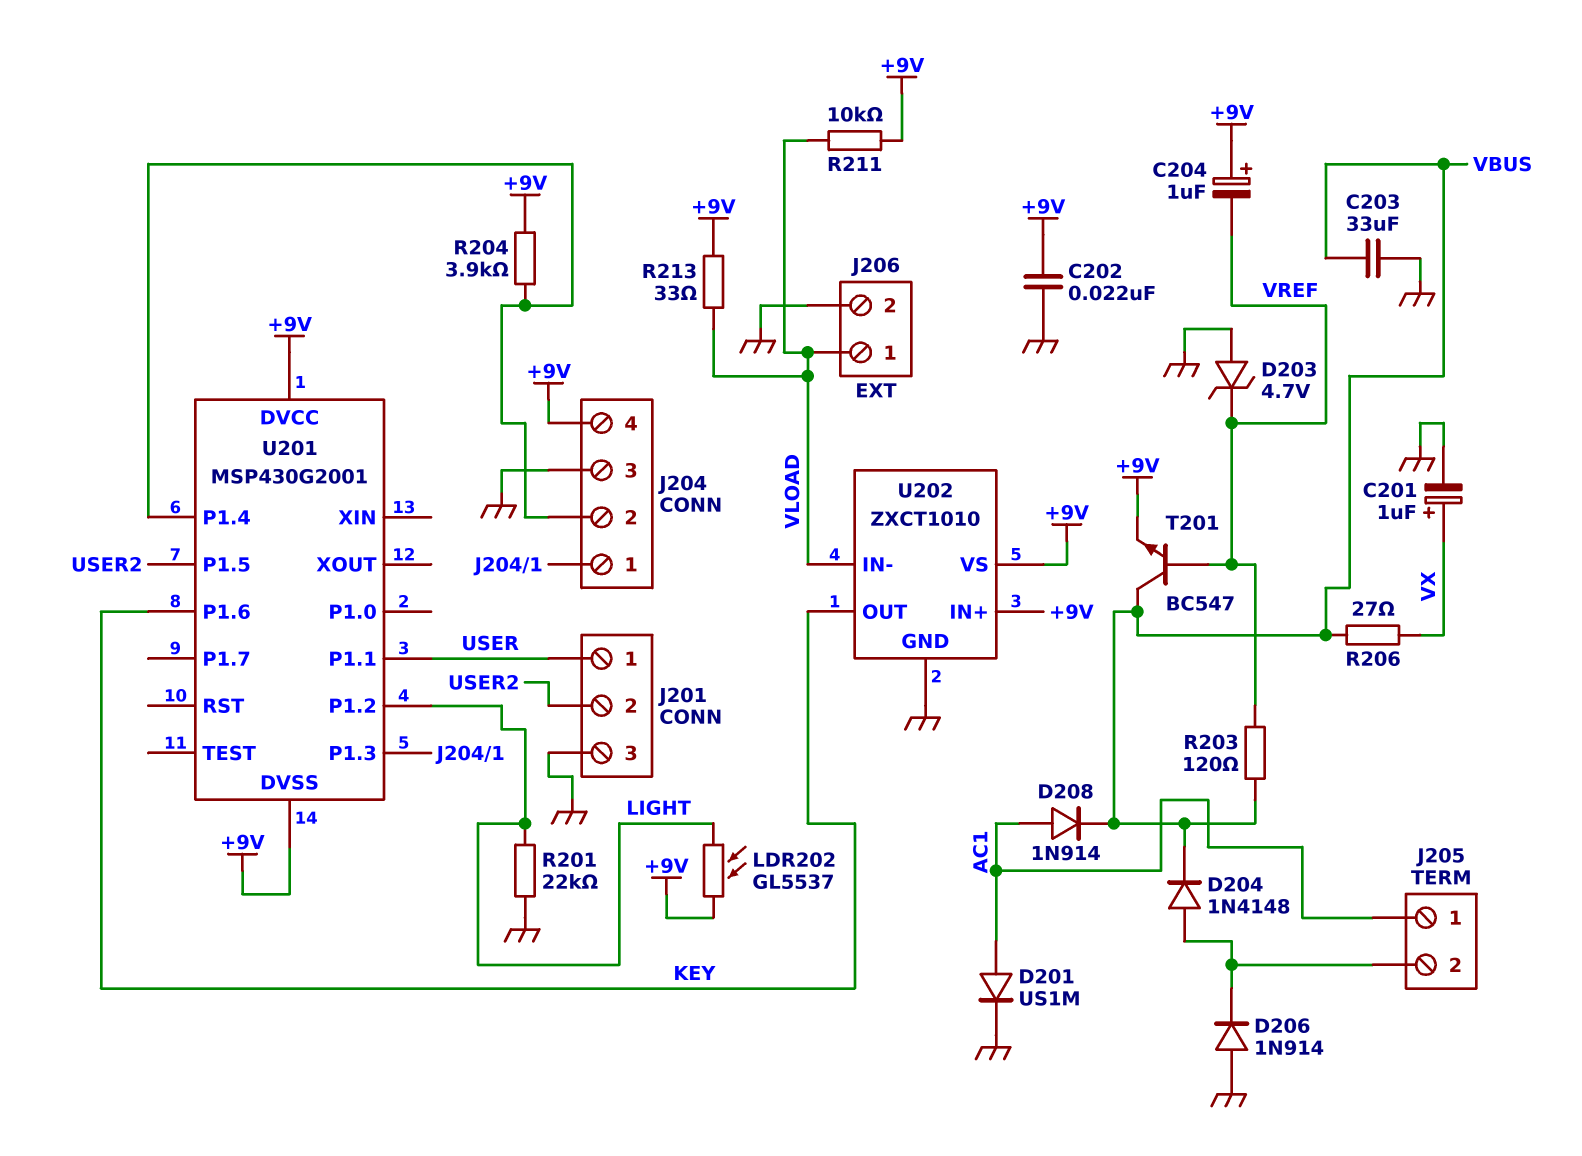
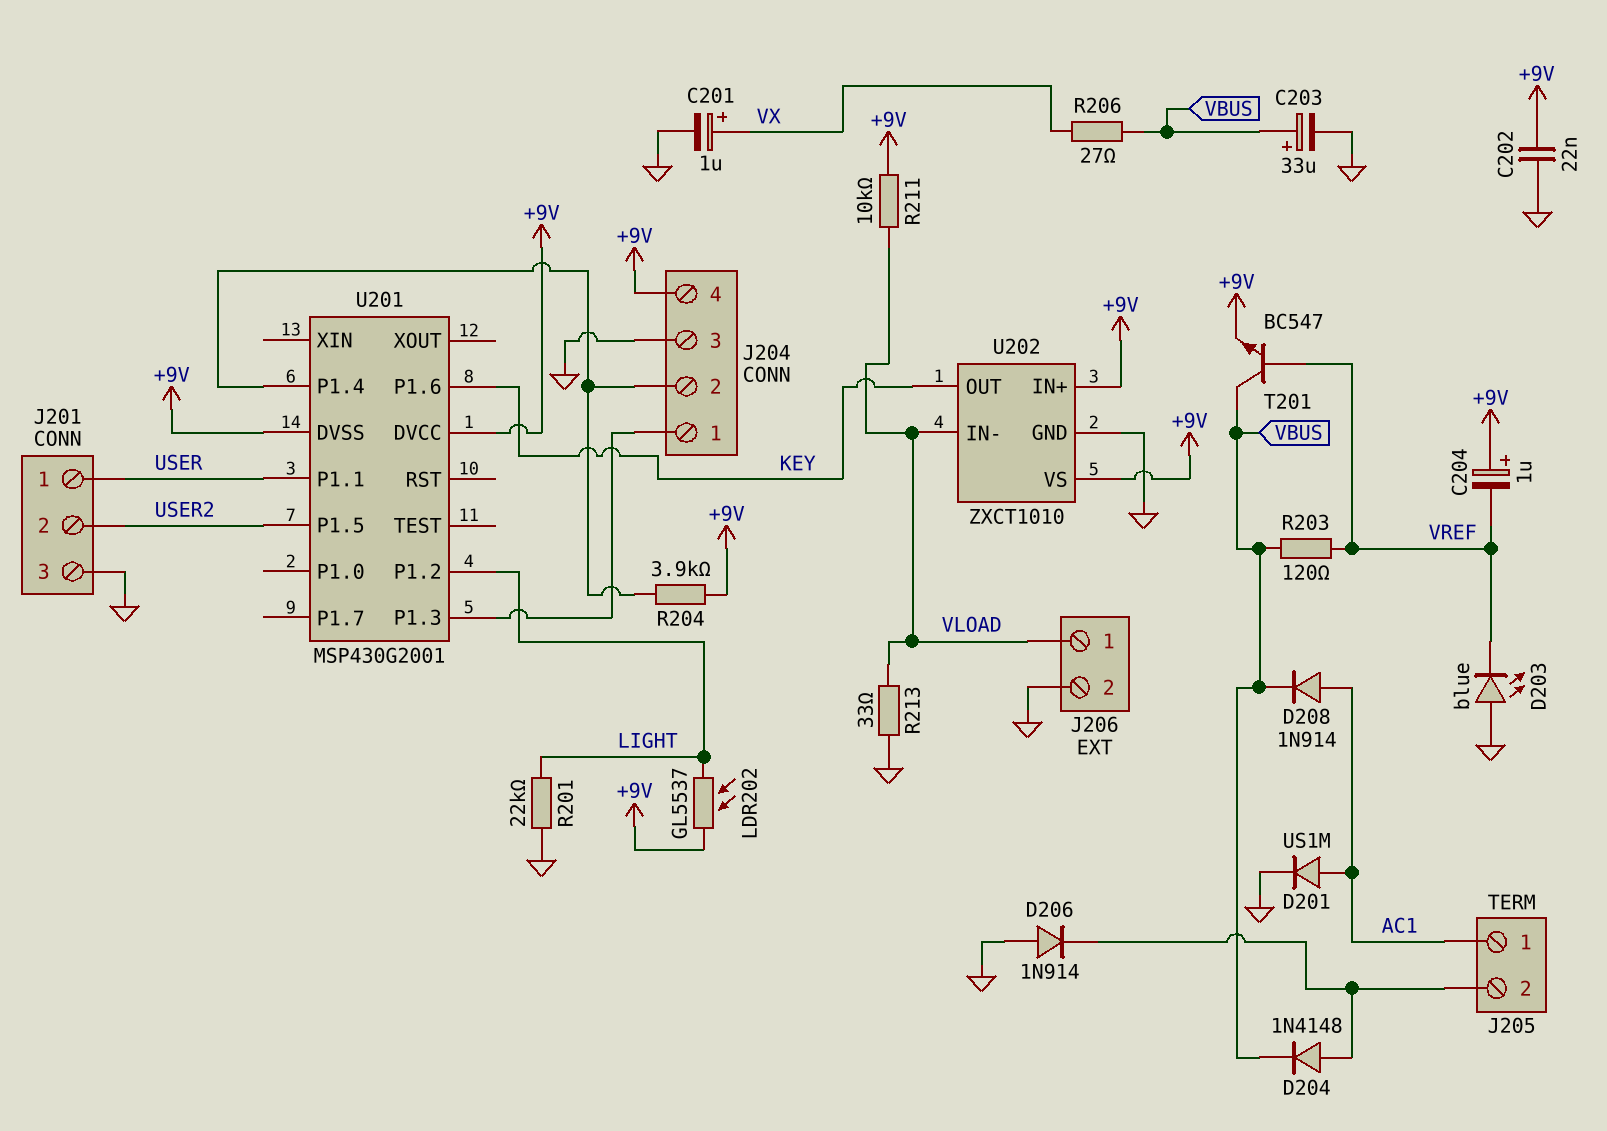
C203: 33uF (GND, VBUS) -> 33uF (plus VBUS, minus GND)
D203: zener 4.7V (A GND, K VREF) -> LED blue (A GND, K VREF)
R213: 33 (+9V, VLOAD) -> 33 (GND, VLOAD)

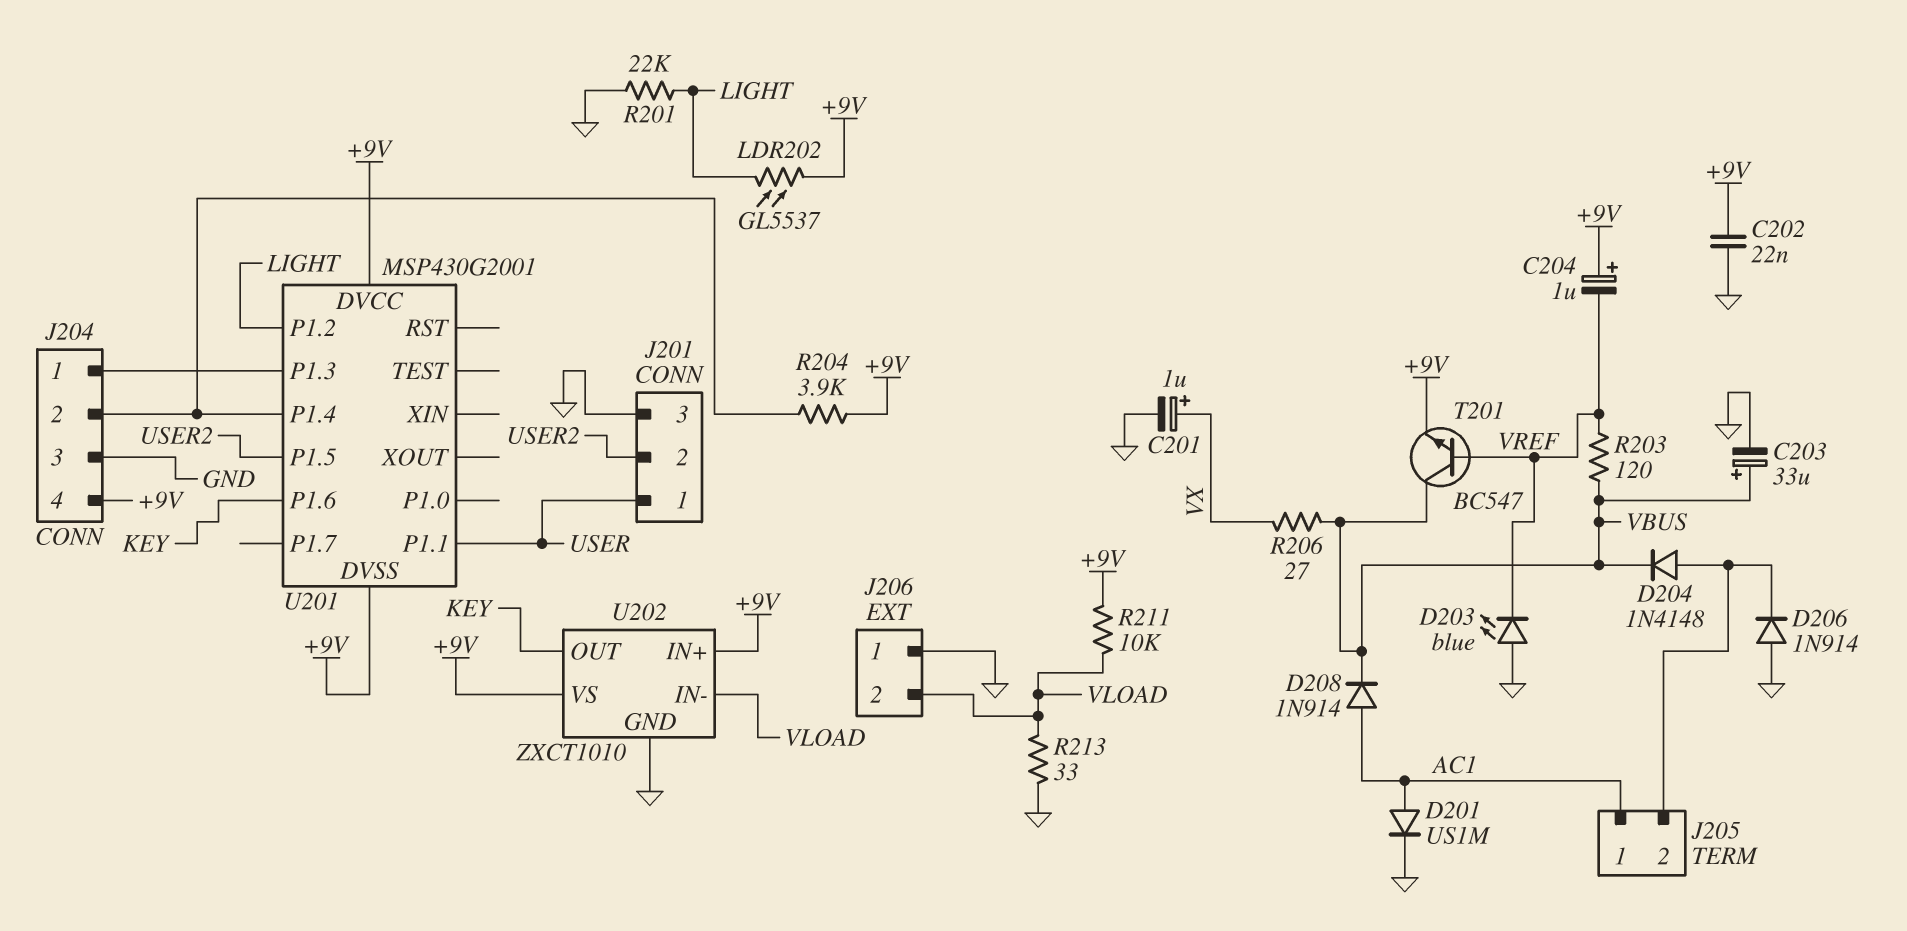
J206 pin 1: VLOAD -> GND
J206 pin 2: GND -> VLOAD

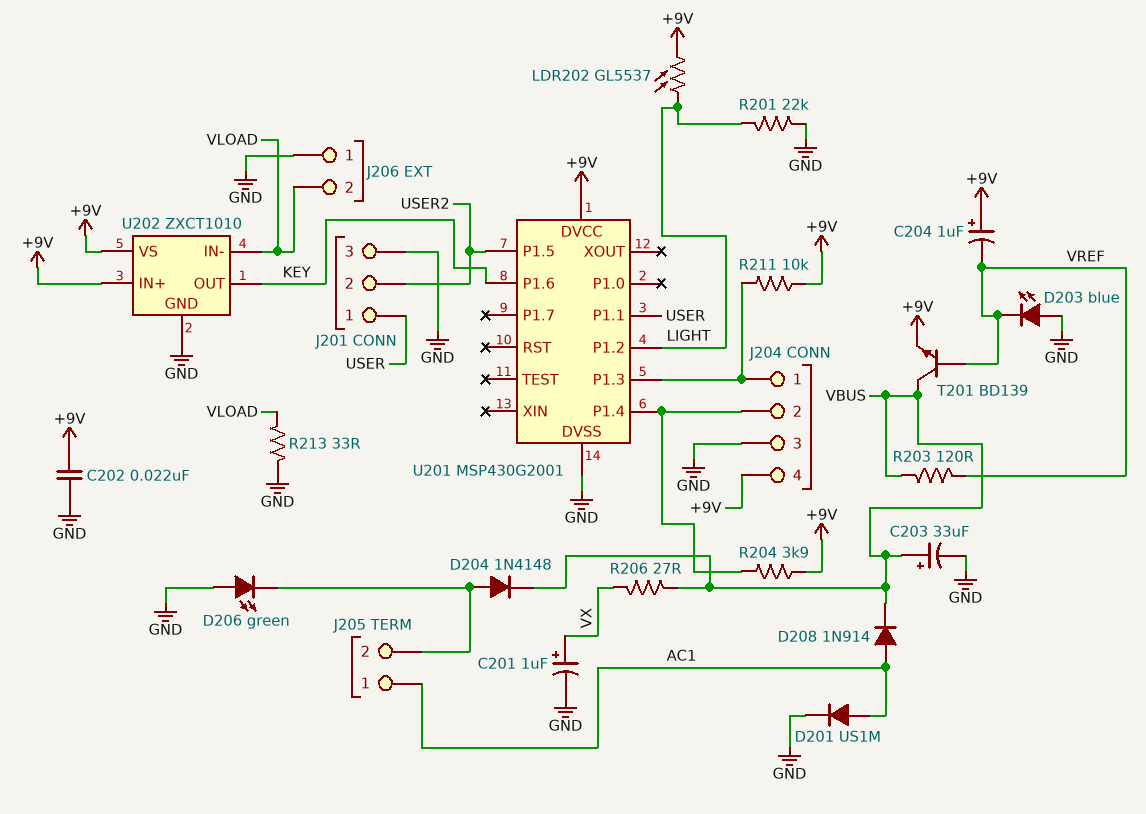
D206: diode 1N914 (A GND, K J205/2) -> LED green (A GND, K J205/2)
R211: 10k (+9V, VLOAD) -> 10k (+9V, J204/1)
T201: NPN BC547 (B VREF, C VBUS, E +9V) -> NPN BD139 (B VREF, C VBUS, E +9V)
U201 pin DVSS: +9V -> GND

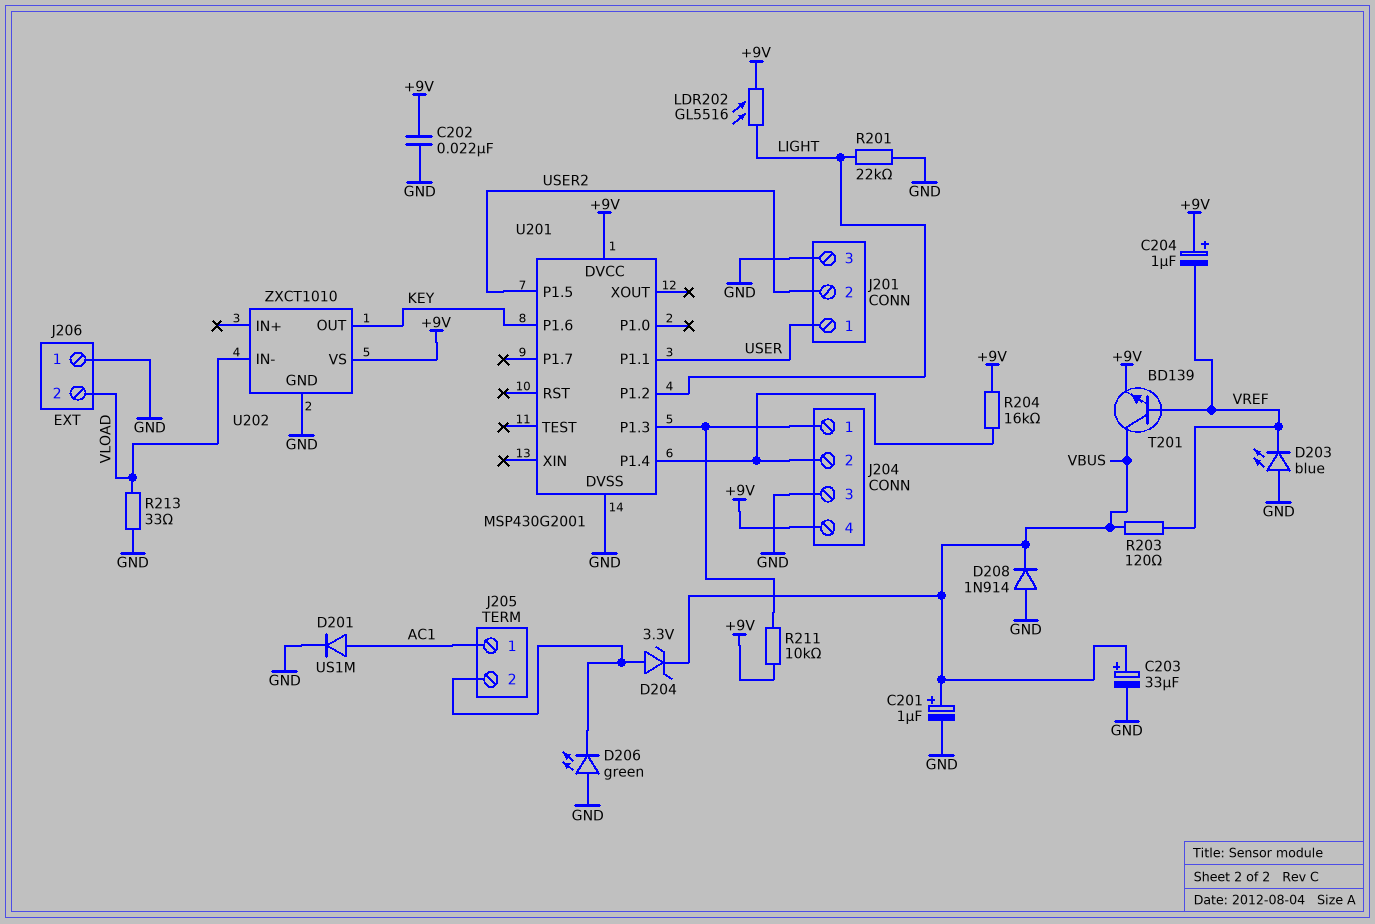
C201: 1uF (plus VX, minus GND) -> 1uF (plus VBUS, minus GND)
D204: diode 1N4148 (A J205/2, K VBUS) -> zener 3.3V (A J205/2, K VBUS)
D208: diode 1N914 (A AC1, K VBUS) -> diode 1N914 (A GND, K VBUS)
LDR202: GL5537 (+9V, LIGHT) -> GL5516 (+9V, LIGHT)
R204: 3.9k (+9V, J204/2) -> 16k (+9V, J204/2)
R206: 27 (VBUS, VX) -> none
U202 pin IN+: +9V -> none

